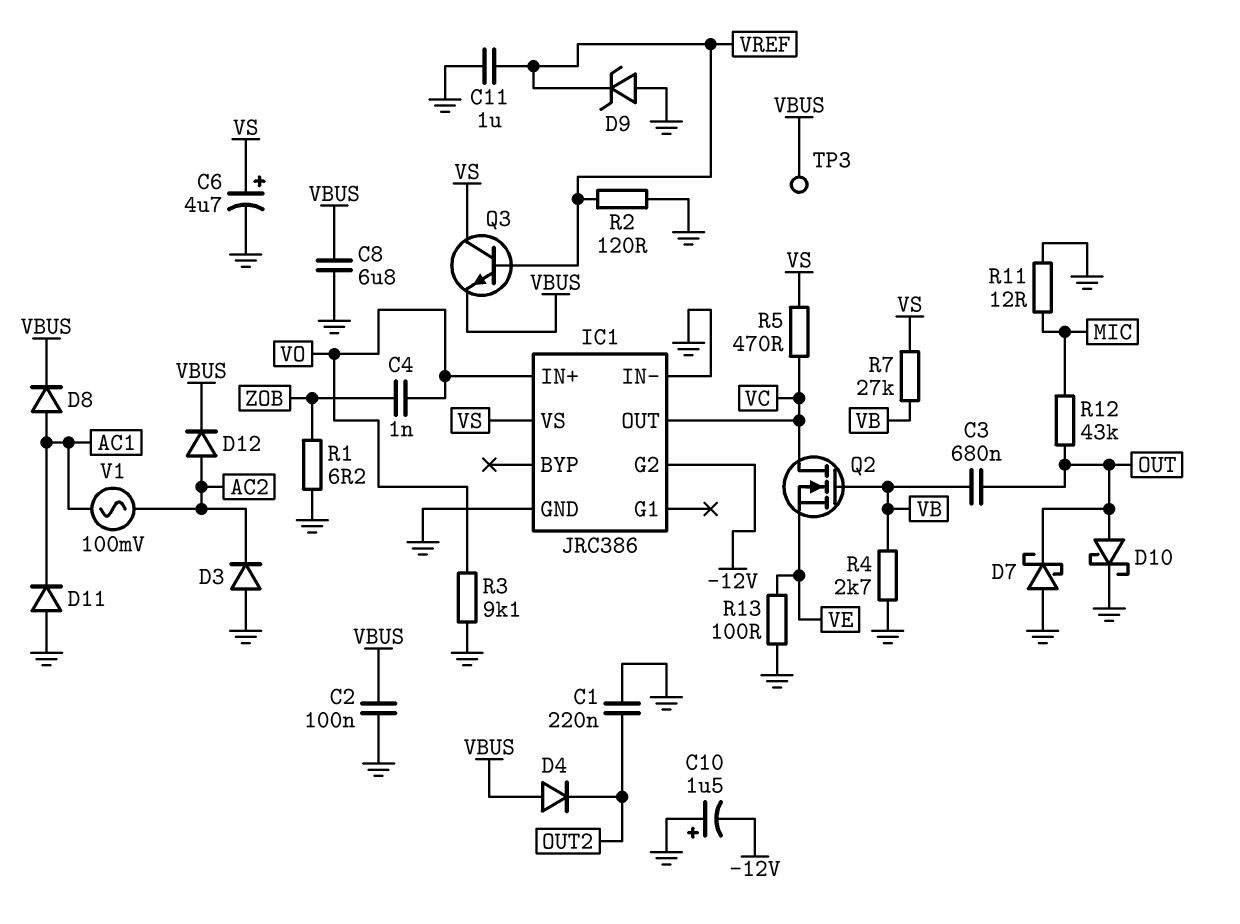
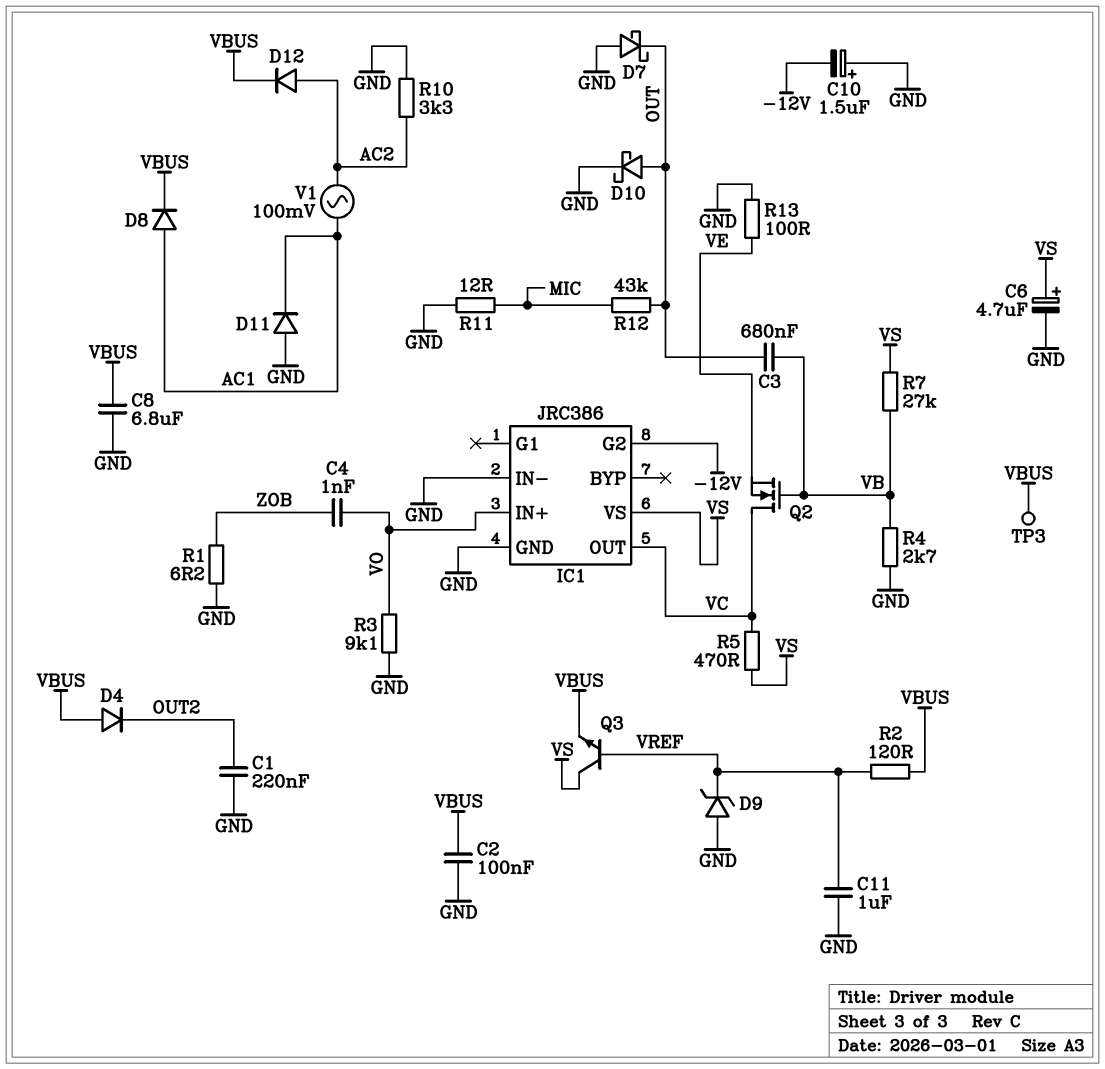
D3: diode (A GND, K AC2) -> none
R2: 120 (GND, VREF) -> 120 (VBUS, VREF)
R10: none -> 3.3k (AC2, GND)

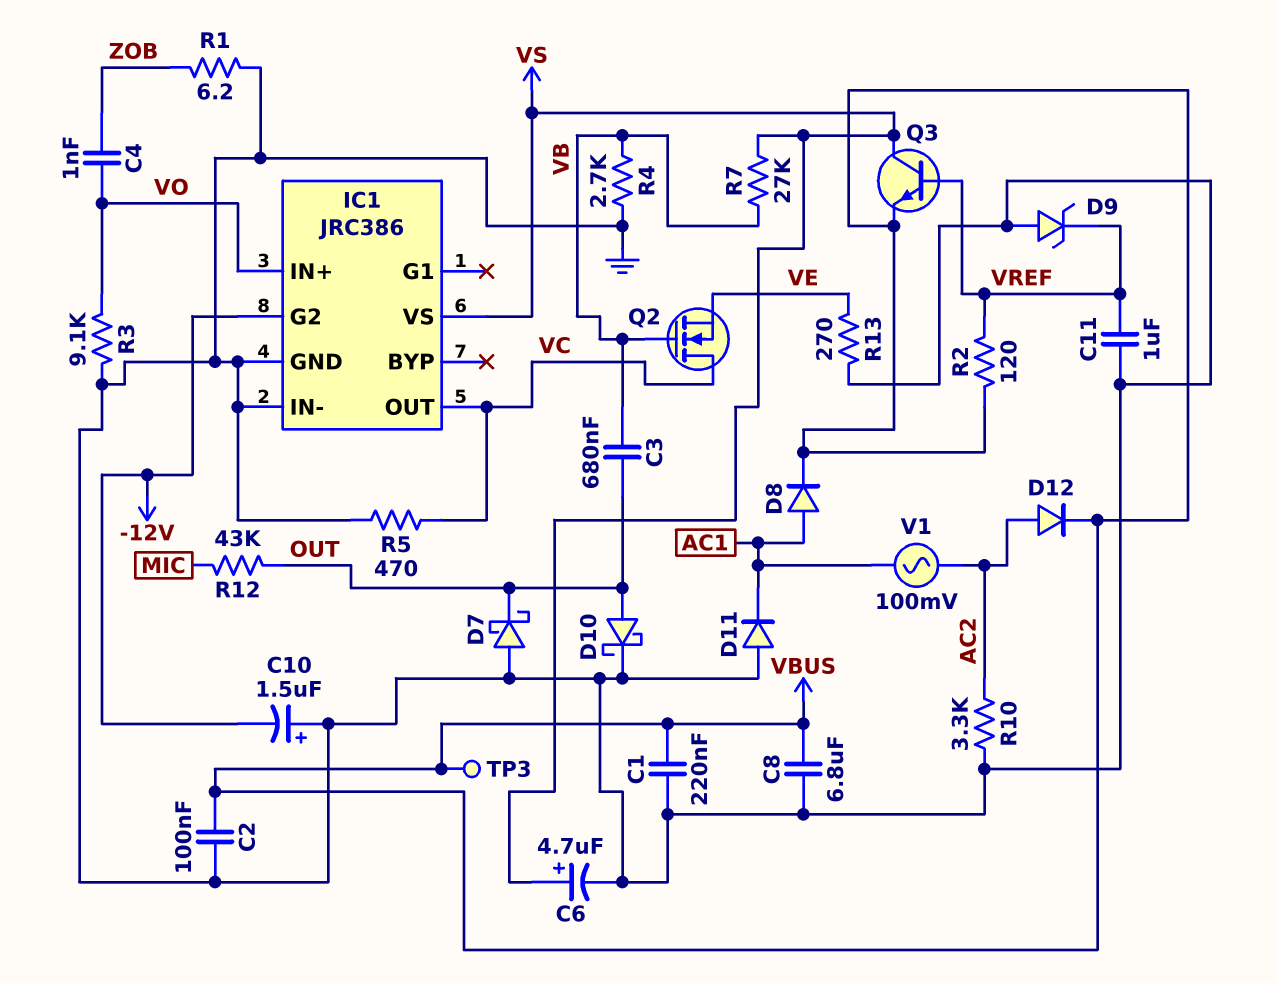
C1: 220nF (GND, OUT2) -> 220nF (GND, VBUS)
D4: diode (A VBUS, K OUT2) -> none
R5: 470 (VC, VS) -> 470 (GND, VC)
R11: 12 (GND, MIC) -> none
R13: 100 (GND, VE) -> 270 (GND, VE)

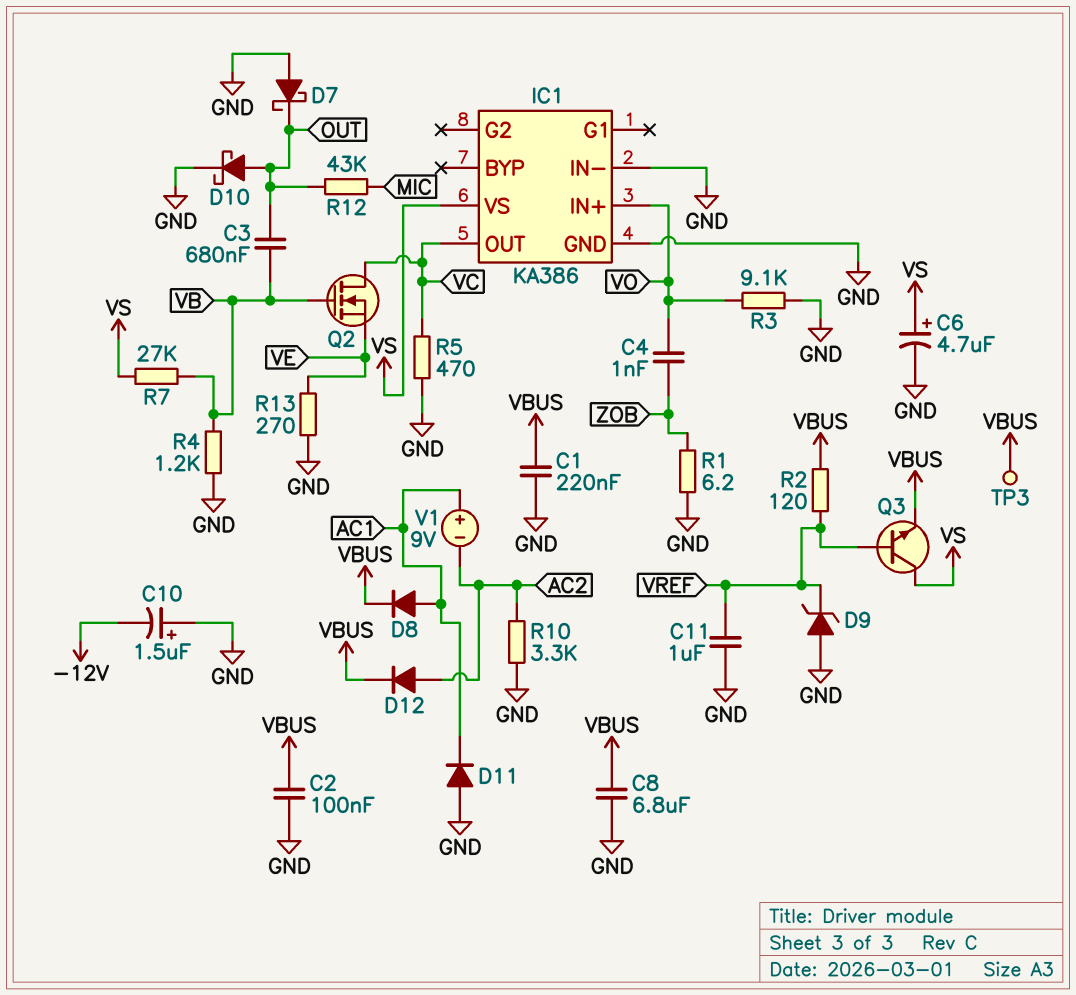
IC1: JRC386 -> KA386
IC1 pin G2: -12V -> none
R4: 2.7k (GND, VB) -> 1.2k (GND, VB)
V1: AC 100mV (AC1, AC2) -> 9V (plus AC1, minus AC2)

